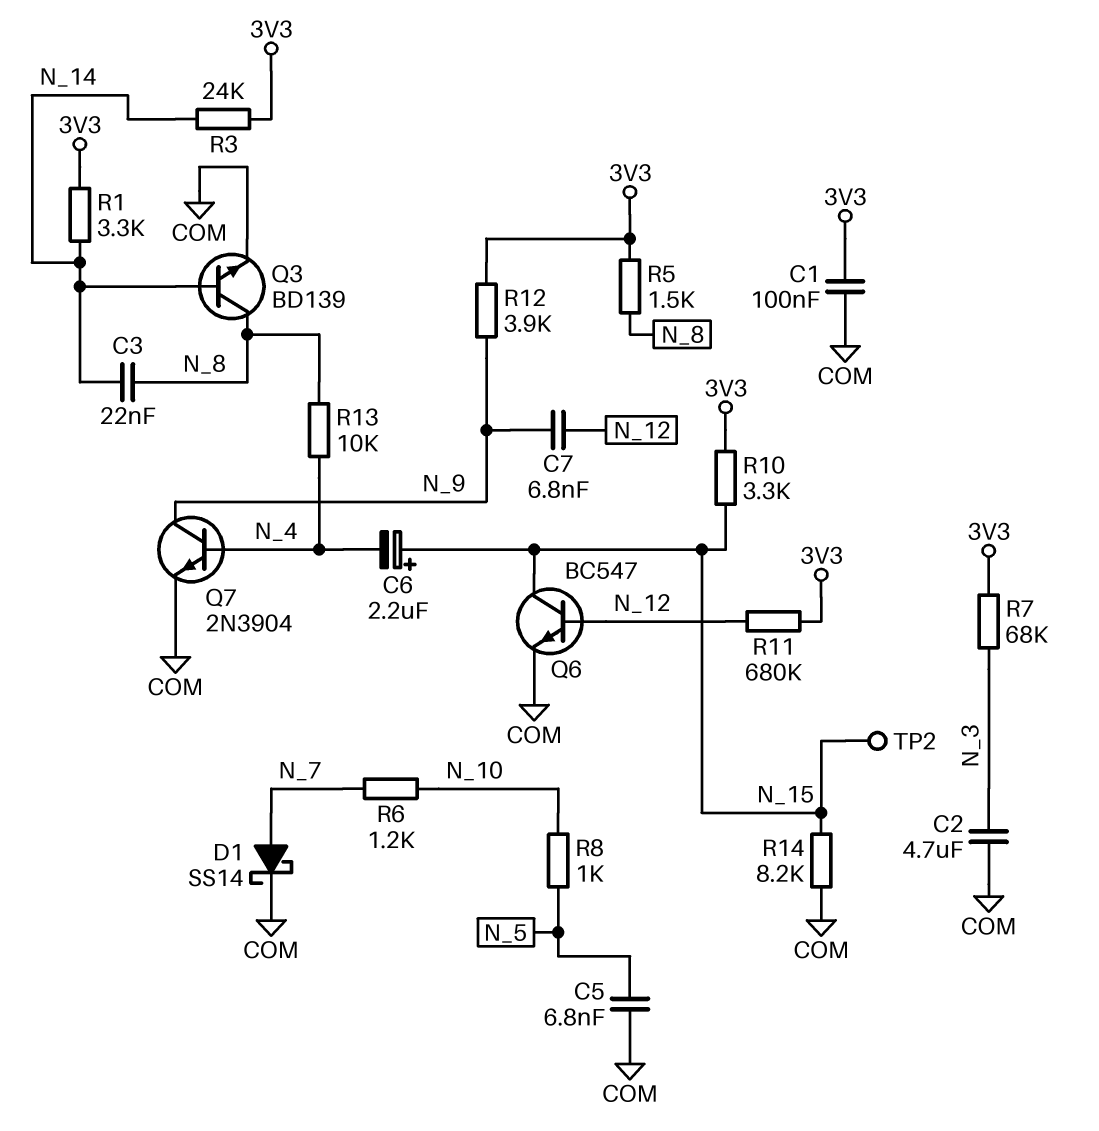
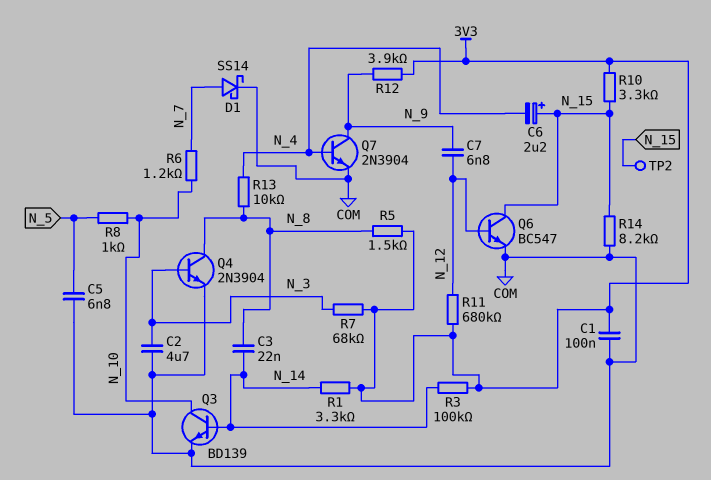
Q3: NPN BD139 (B N_14, C N_8, E COM) -> NPN BD139 (B N_14, C N_10, E COM)
Q4: none -> NPN 2N3904 (B N_3, C N_8, E COM)
R3: 24k (3V3, N_14) -> 100k (3V3, N_14)

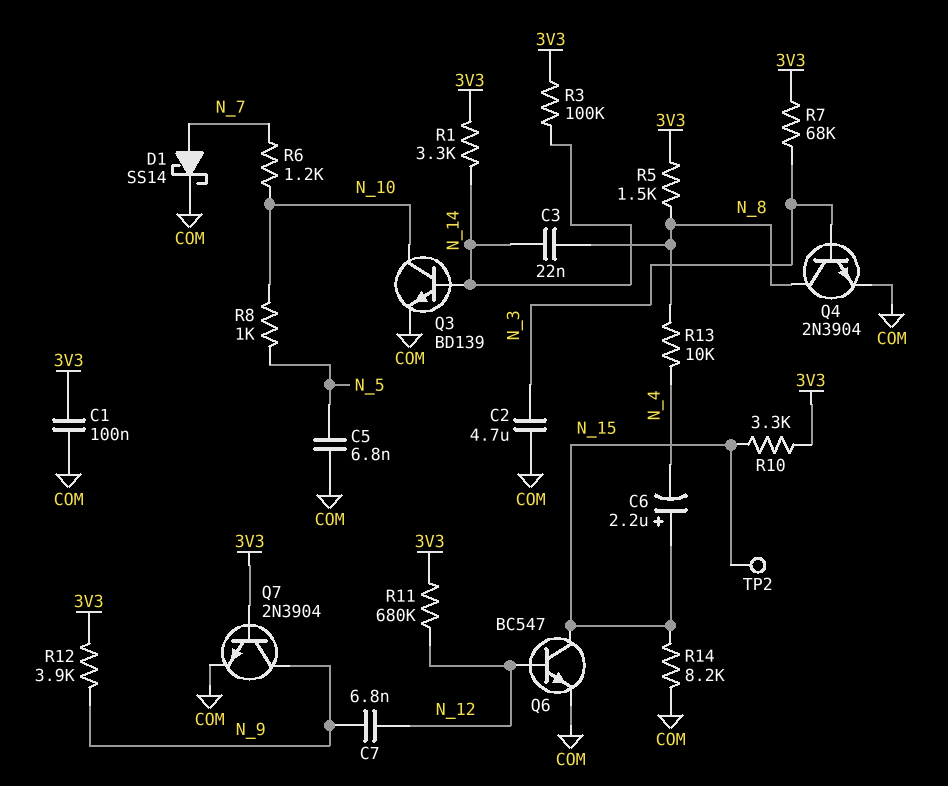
Q7: NPN 2N3904 (B N_4, C N_9, E COM) -> NPN 2N3904 (B 3V3, C N_9, E COM)

